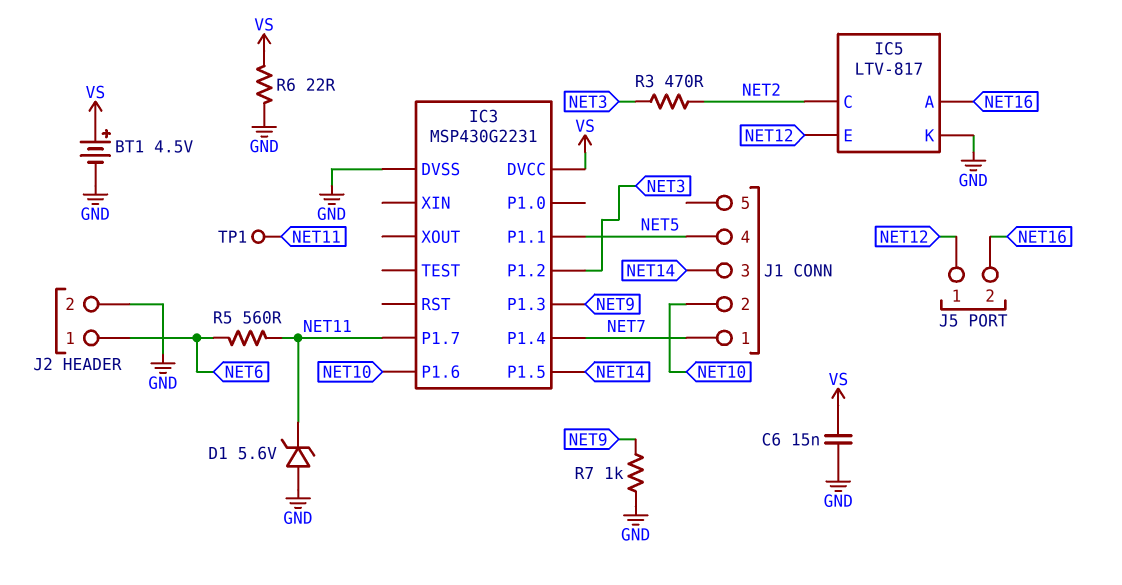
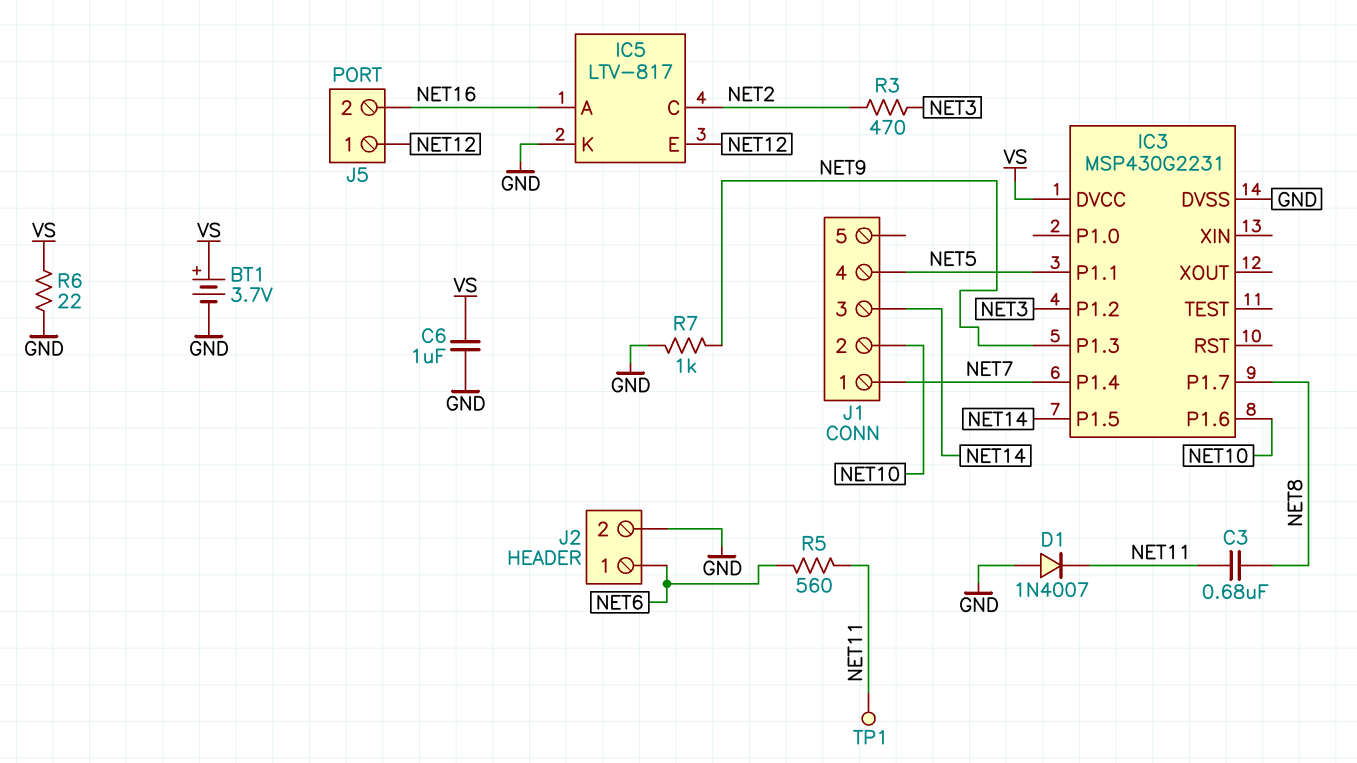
BT1: 4.5V (plus VS, minus GND) -> 3.7V (plus VS, minus GND)
C3: none -> 680nF (NET8, NET11)
C6: 15nF (GND, VS) -> 1uF (GND, VS)
D1: zener 5.6V (A GND, K NET11) -> diode 1N4007 (A GND, K NET11)
IC3 pin P1.7: NET11 -> NET8

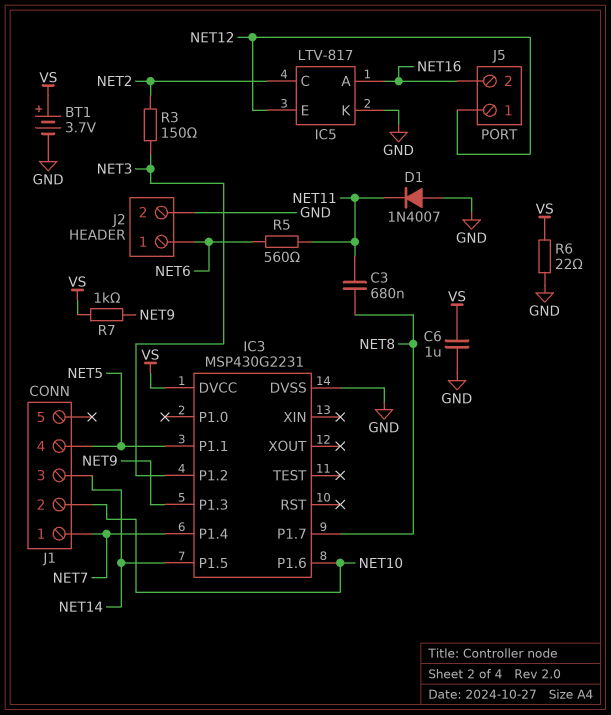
R3: 470 (NET2, NET3) -> 150 (NET2, NET3)
R7: 1k (GND, NET9) -> 1k (NET9, VS)
TP1: test point (NET11) -> none

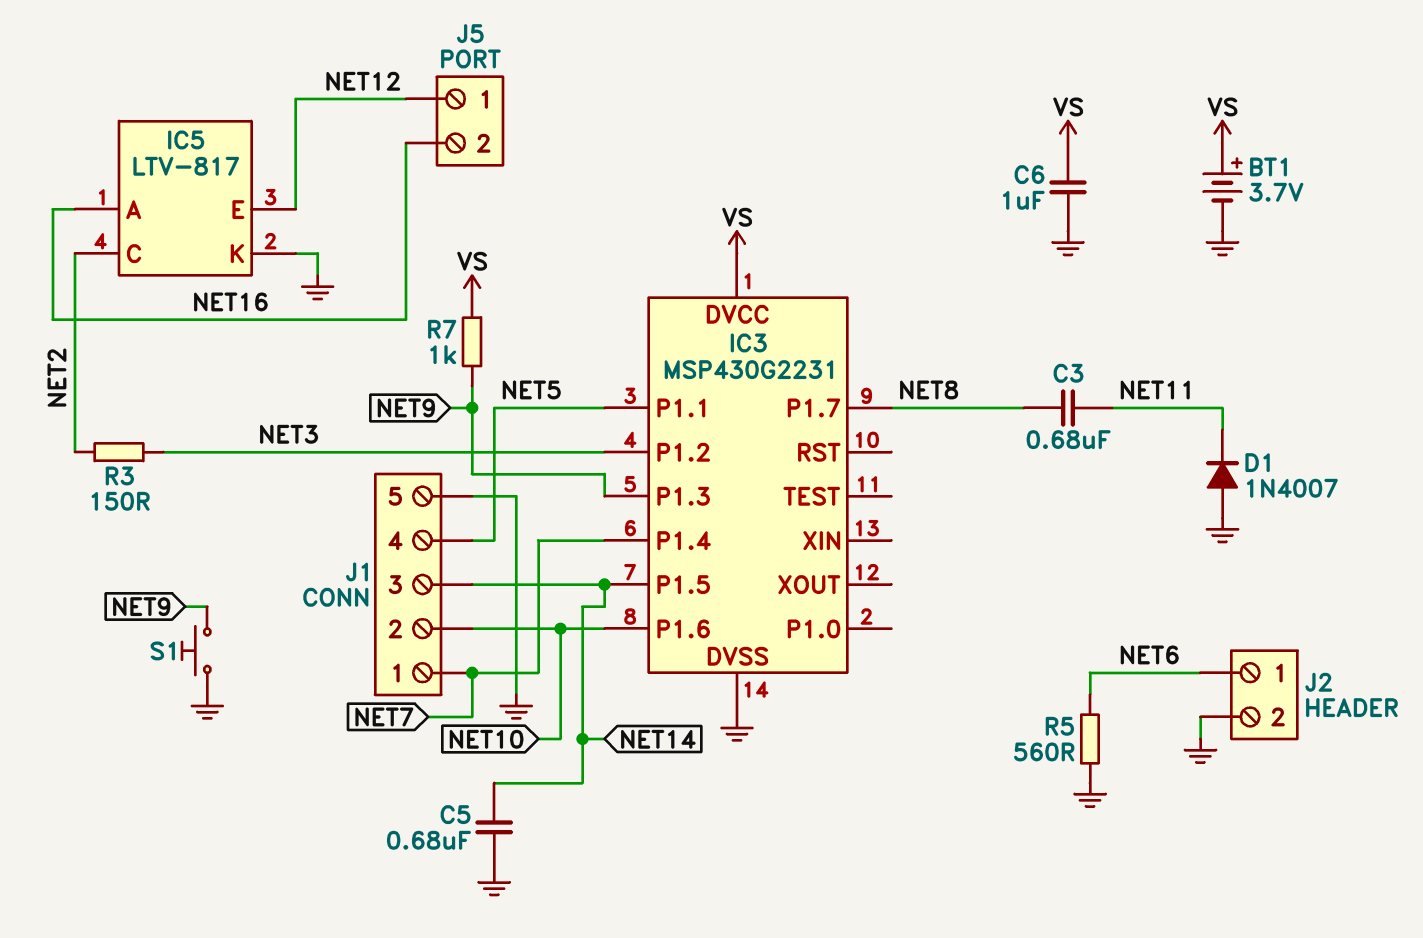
C5: none -> 680nF (GND, NET14)
J1 pin 5: none -> GND
R5: 560 (NET6, NET11) -> 560 (GND, NET6)
R6: 22 (GND, VS) -> none
S1: none -> button (GND, NET9)

